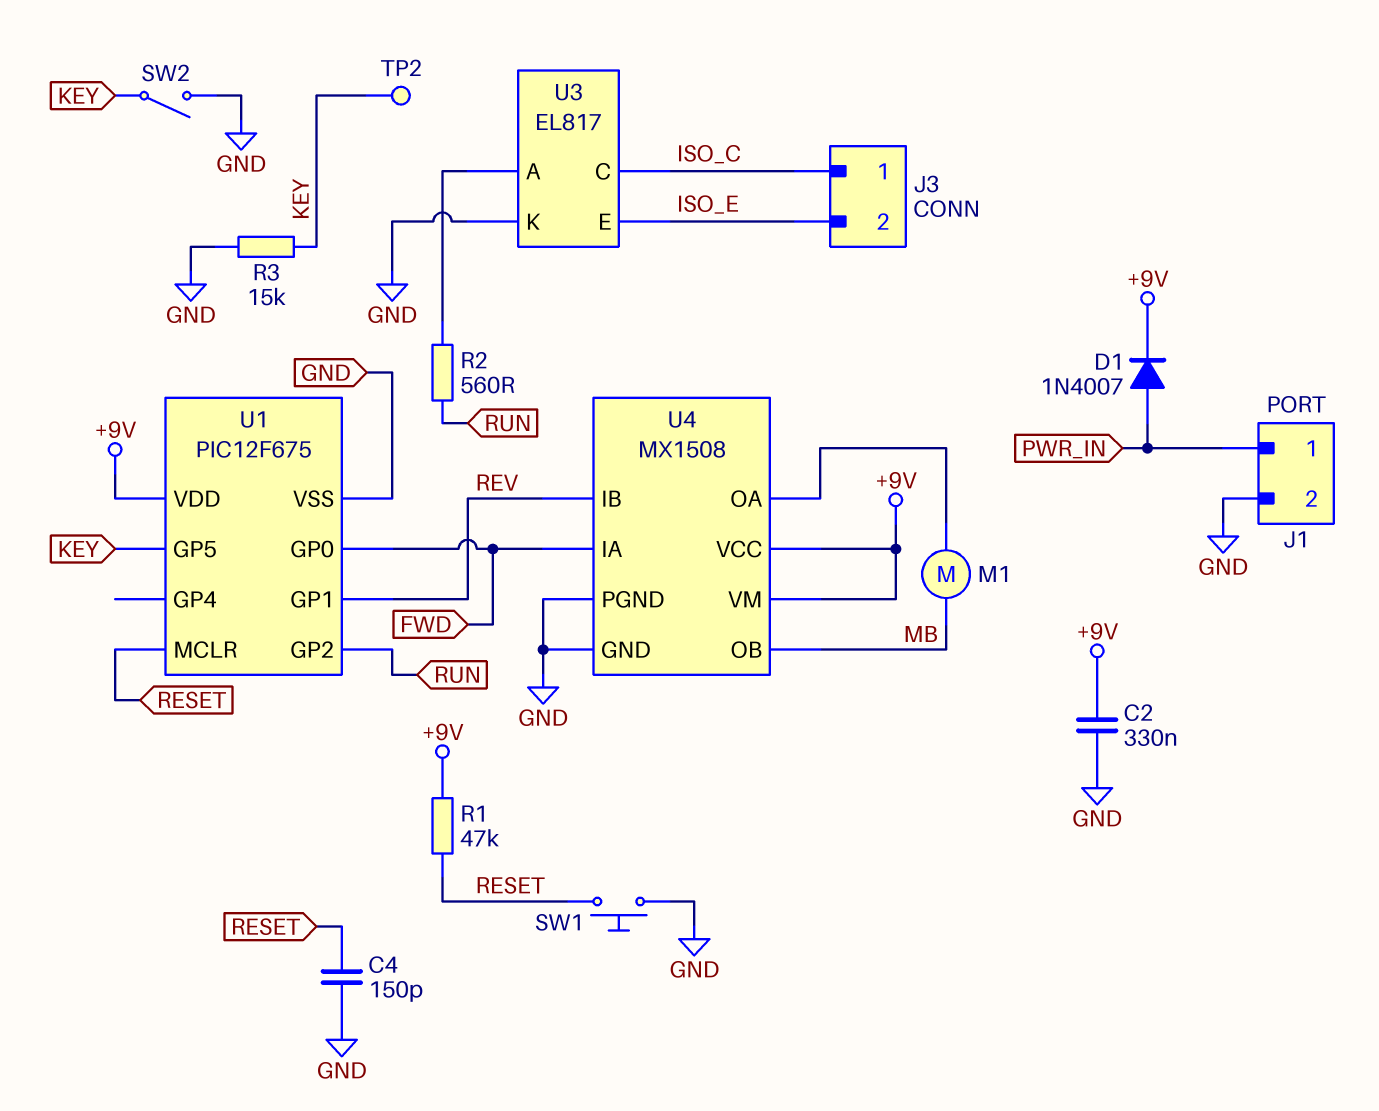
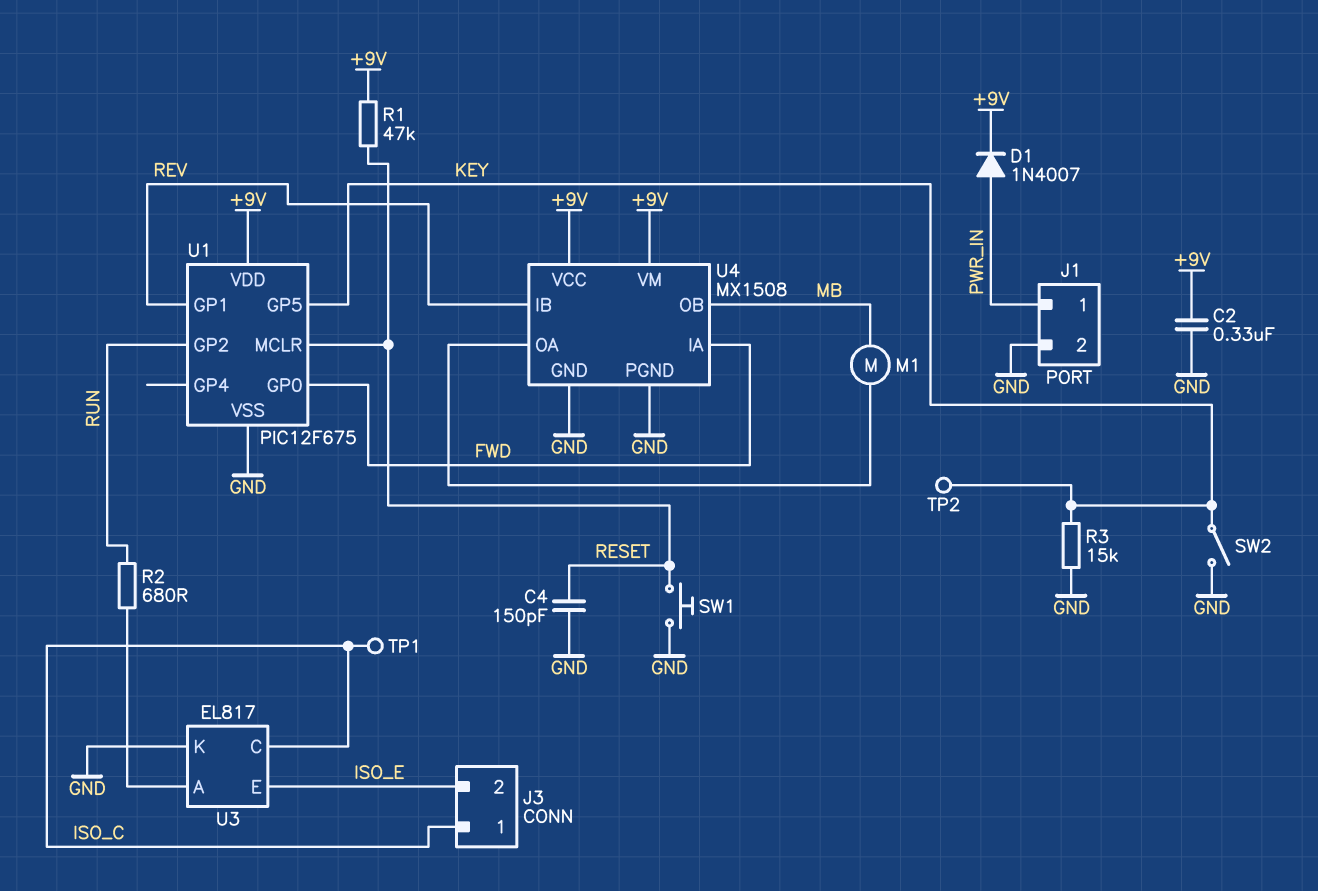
R2: 560 (RUN, U3/A) -> 680 (RUN, U3/A)
TP1: none -> test point (ISO_C)

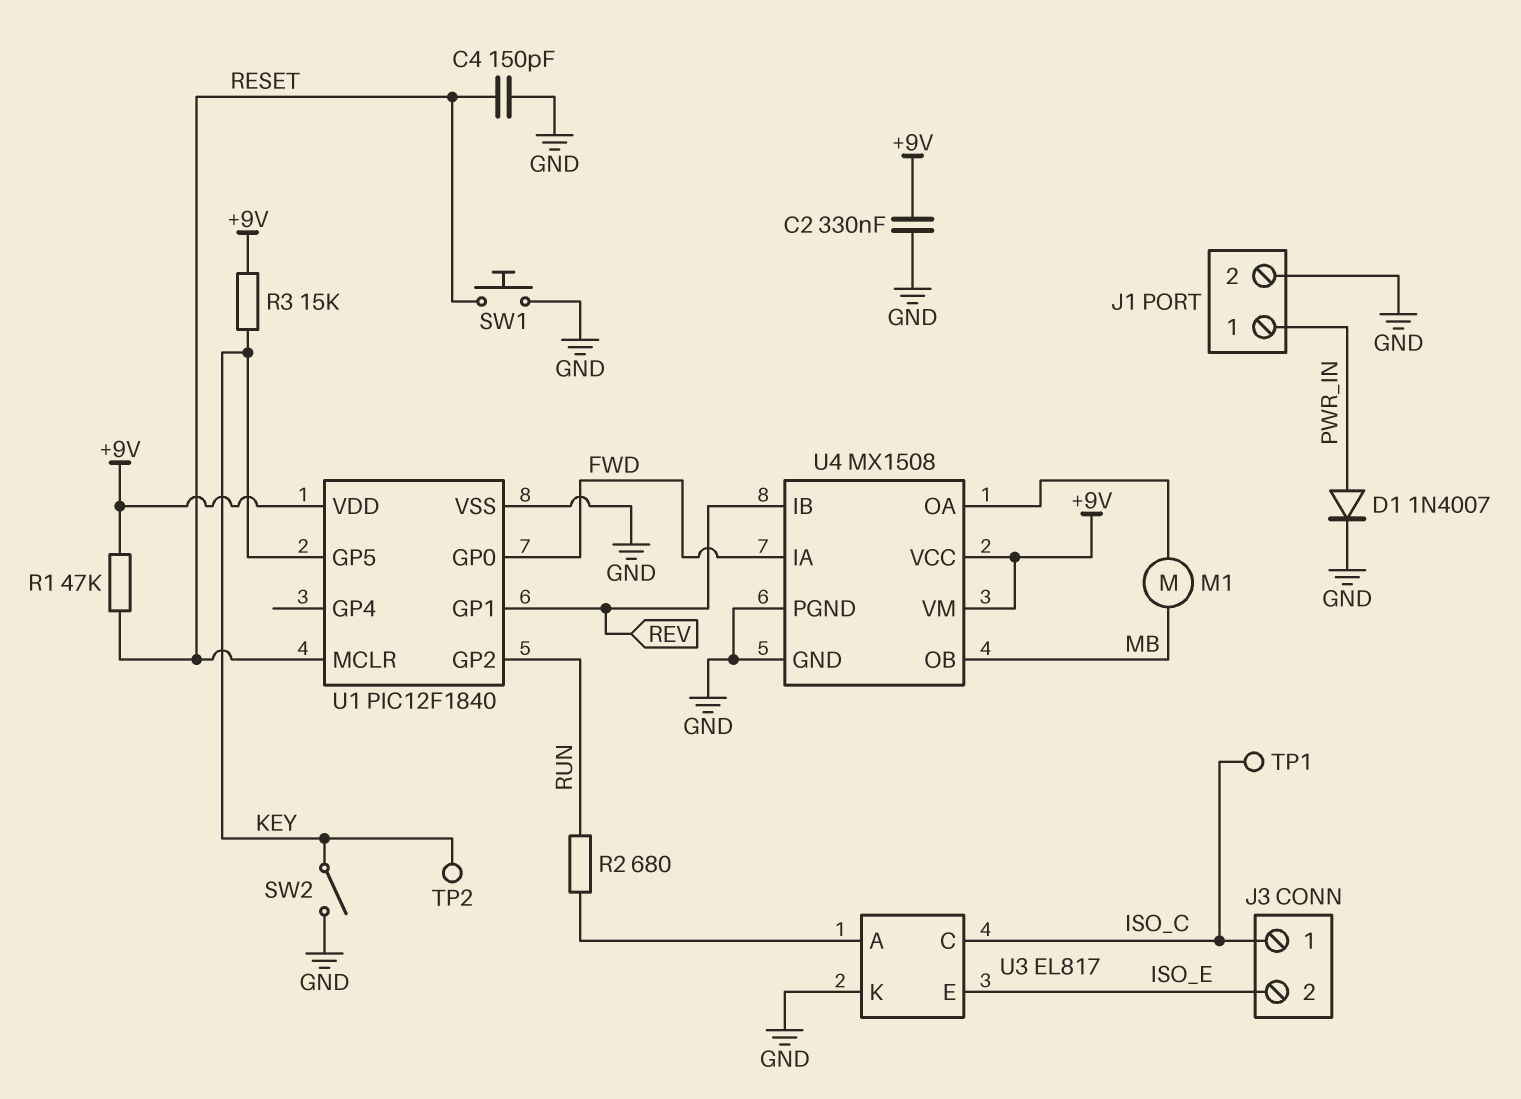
D1: diode 1N4007 (A PWR_IN, K +9V) -> diode 1N4007 (A PWR_IN, K GND)
R3: 15k (GND, KEY) -> 15k (+9V, KEY)
U1: PIC12F675 -> PIC12F1840

